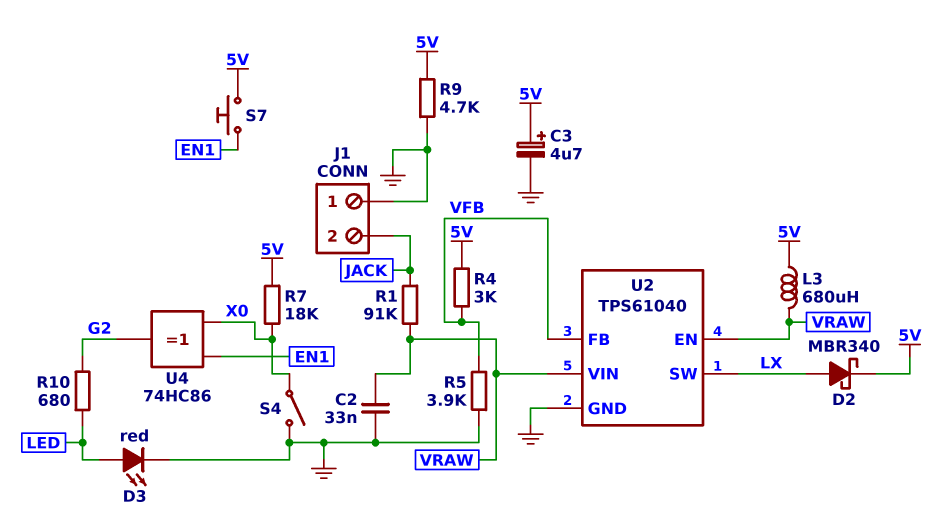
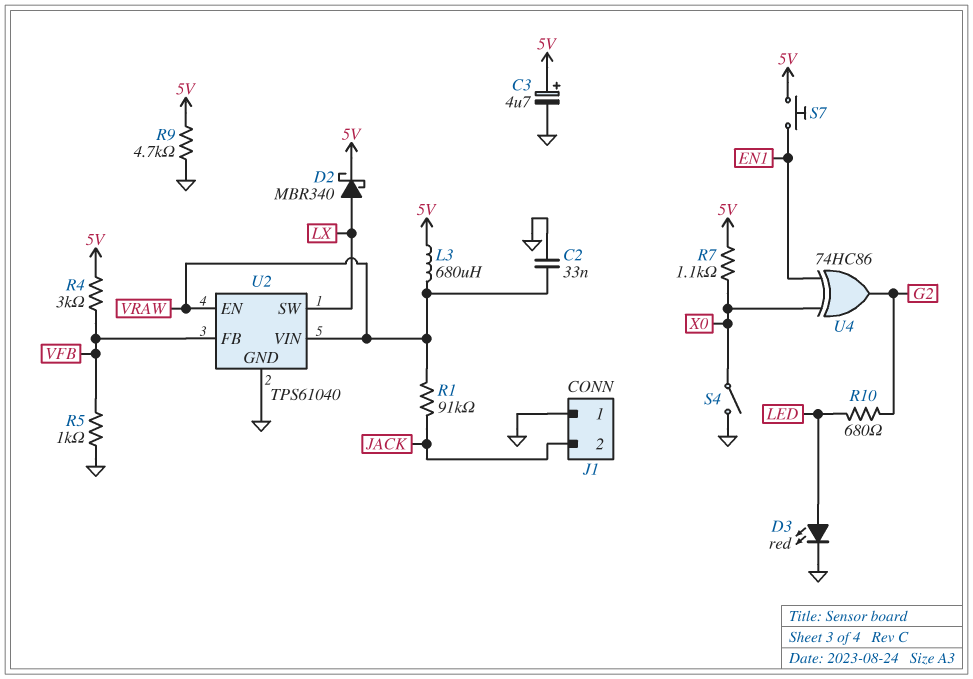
R5: 3.9k (GND, VFB) -> 1k (GND, VFB)
R7: 18k (5V, X0) -> 1.1k (5V, X0)

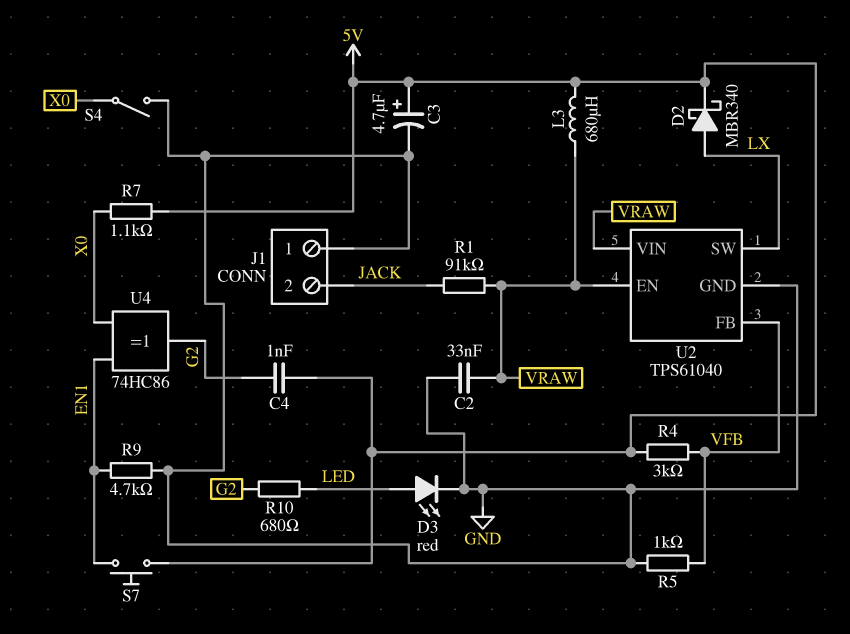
C4: none -> 1nF (5V, G2)
R9: 4.7k (5V, GND) -> 4.7k (EN1, GND)

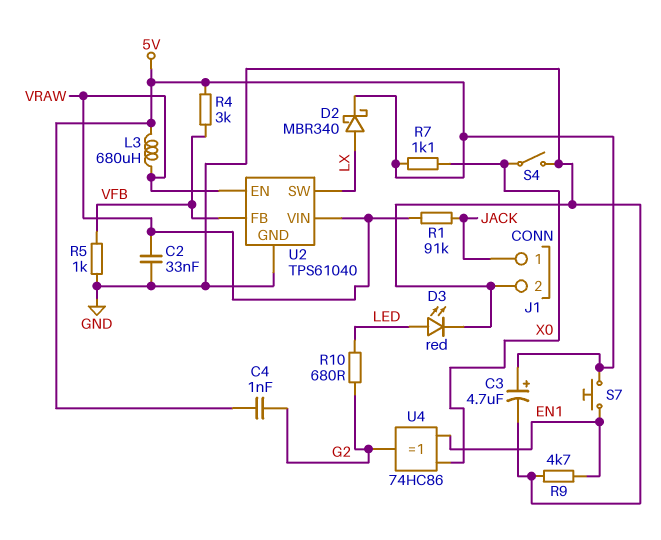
J1 pin 1: GND -> JACK
J1 pin 2: JACK -> GND

